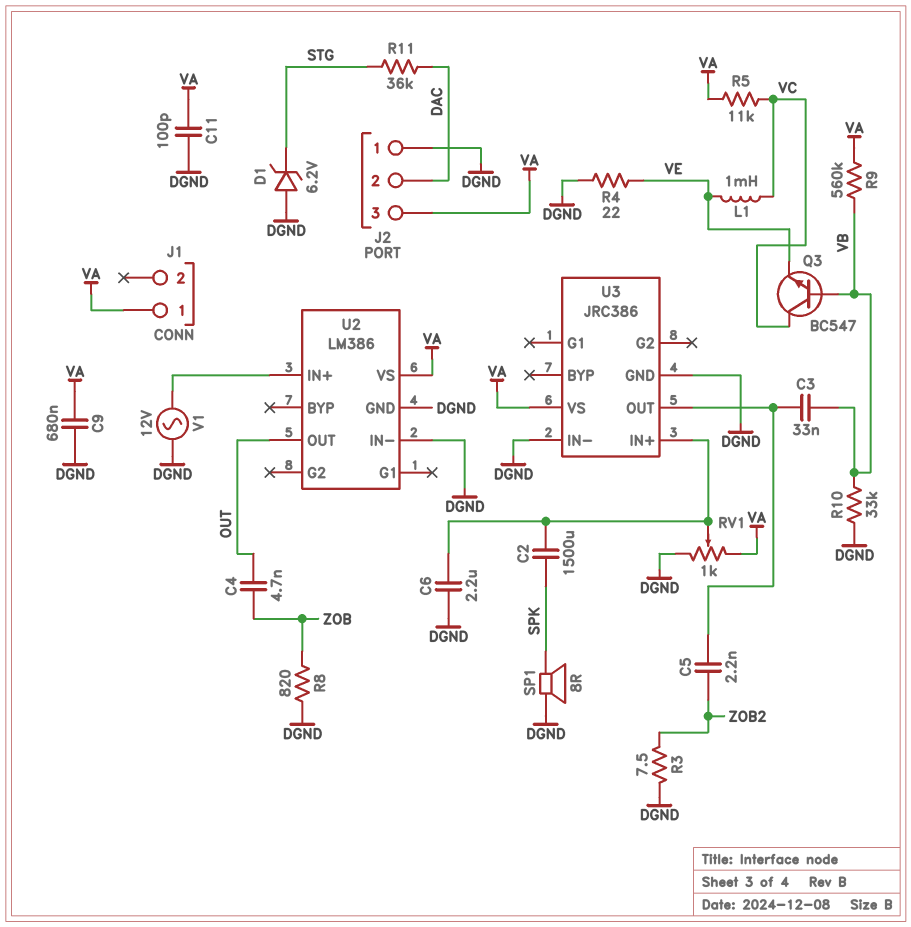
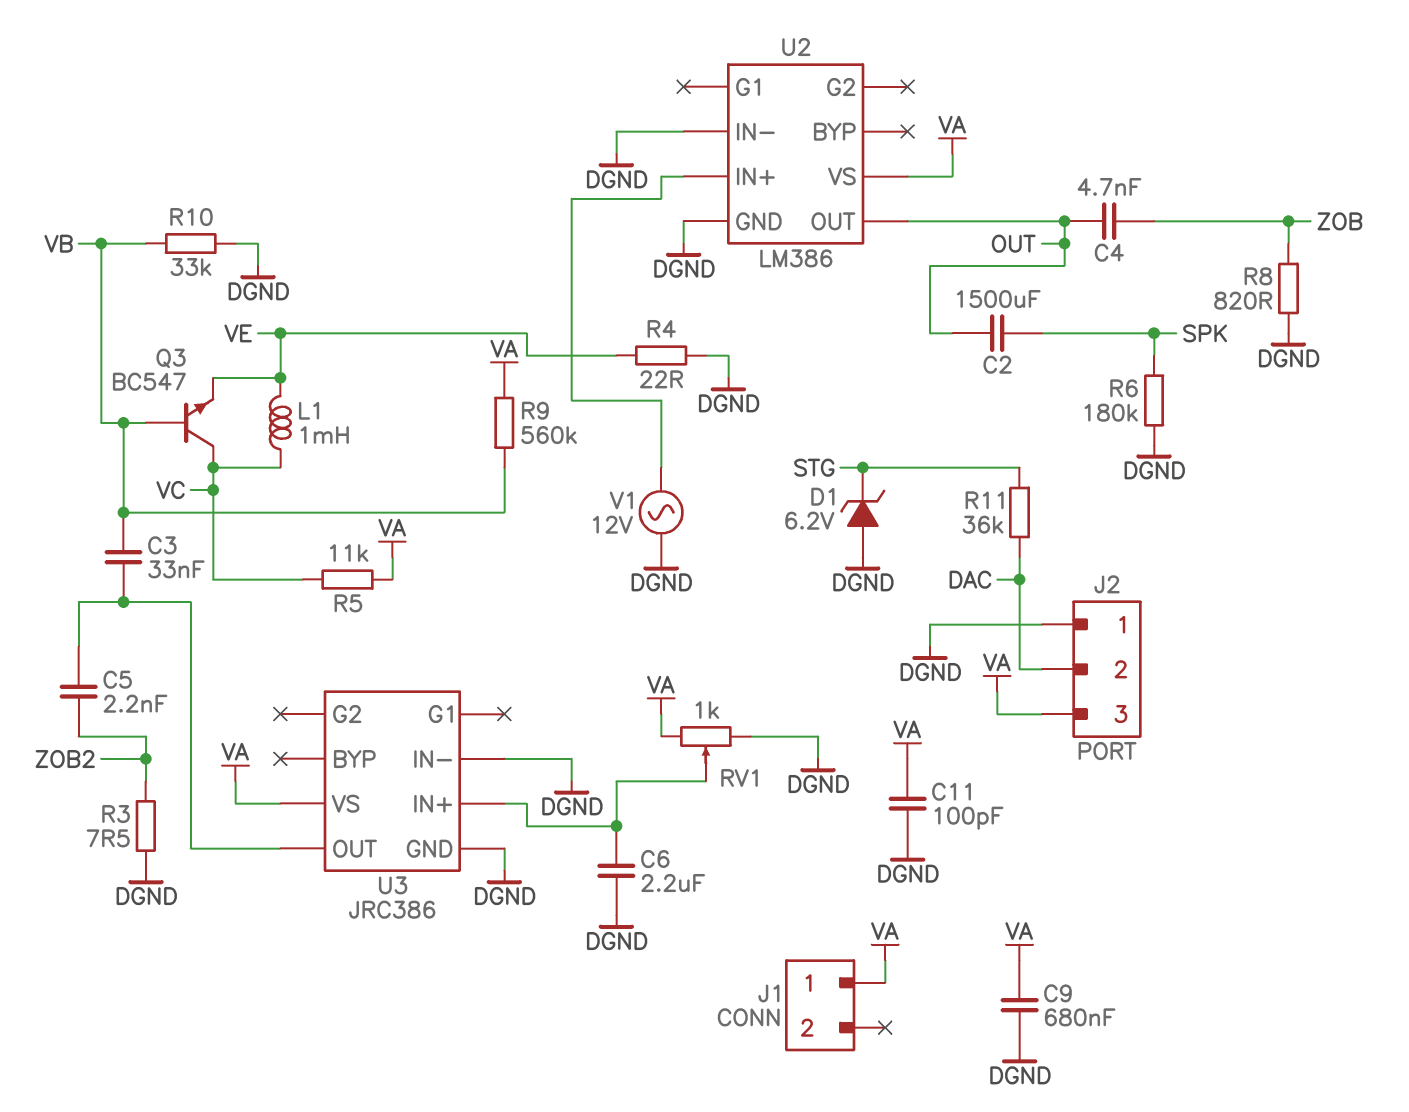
C2: 1500uF (SPK, U3/IN+) -> 1500uF (OUT, SPK)
R6: none -> 180k (DGND, SPK)
SP1: speaker 8R (DGND, SPK) -> none

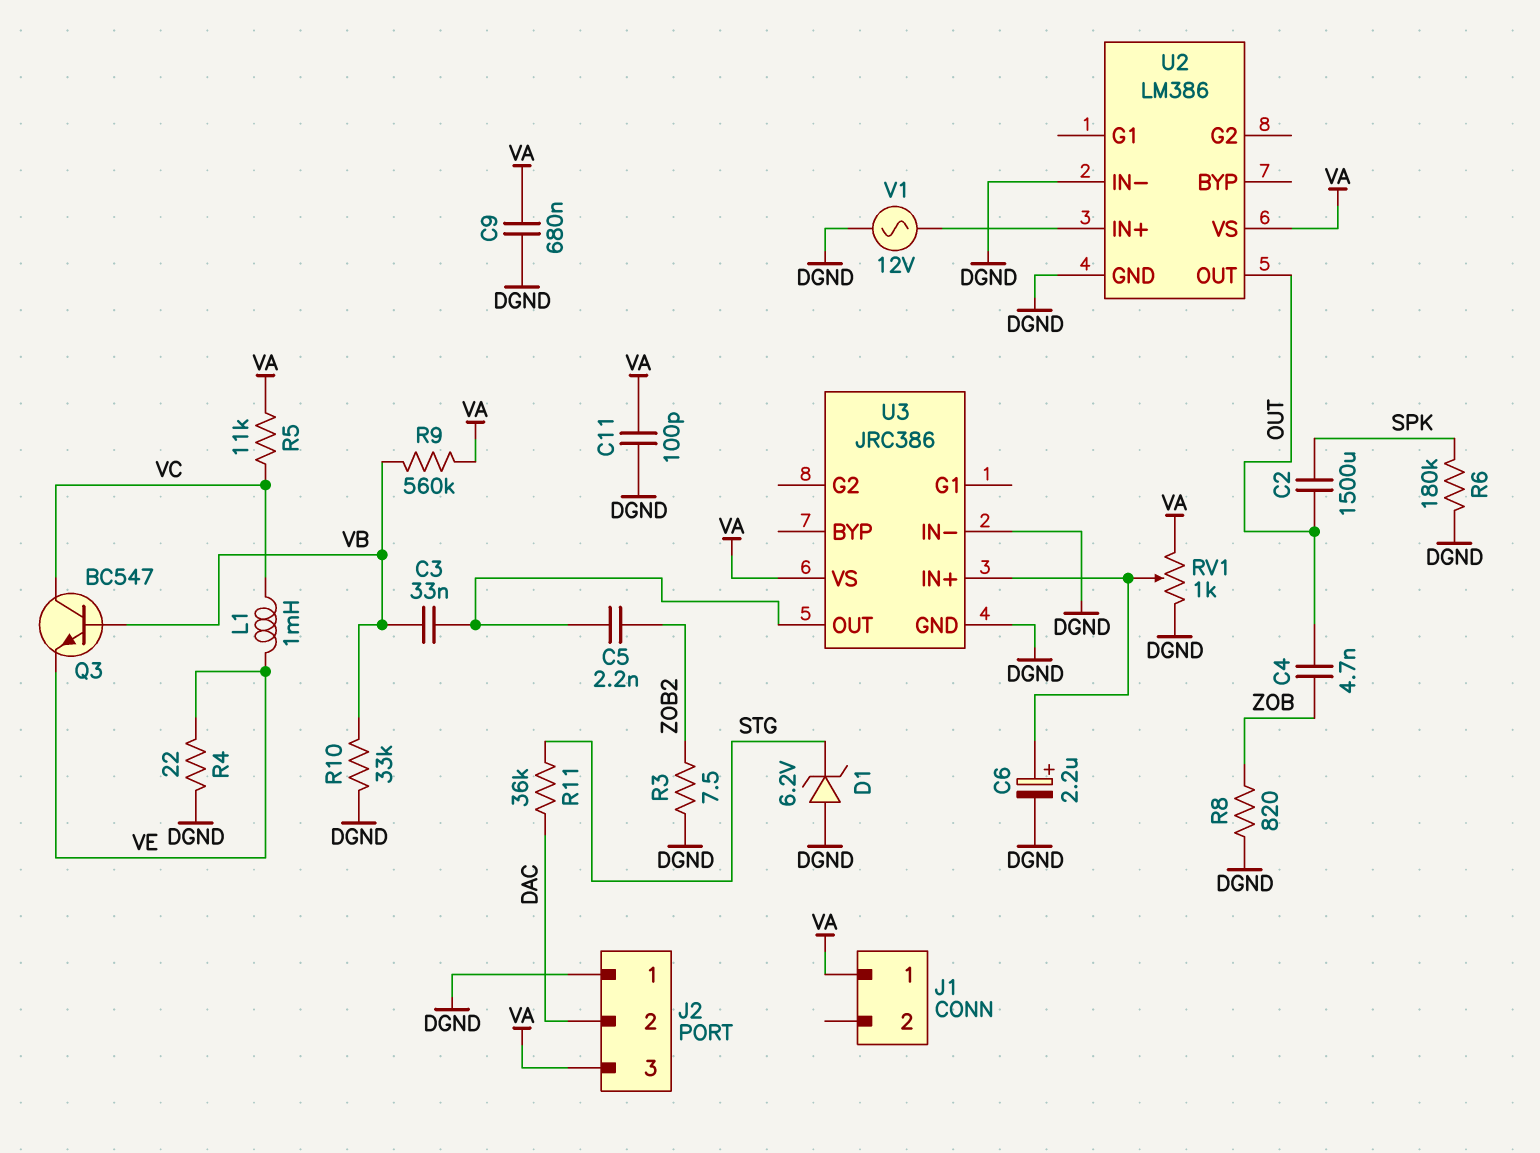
C6: 2.2uF (DGND, U3/IN+) -> 2.2uF (plus U3/IN+, minus DGND)

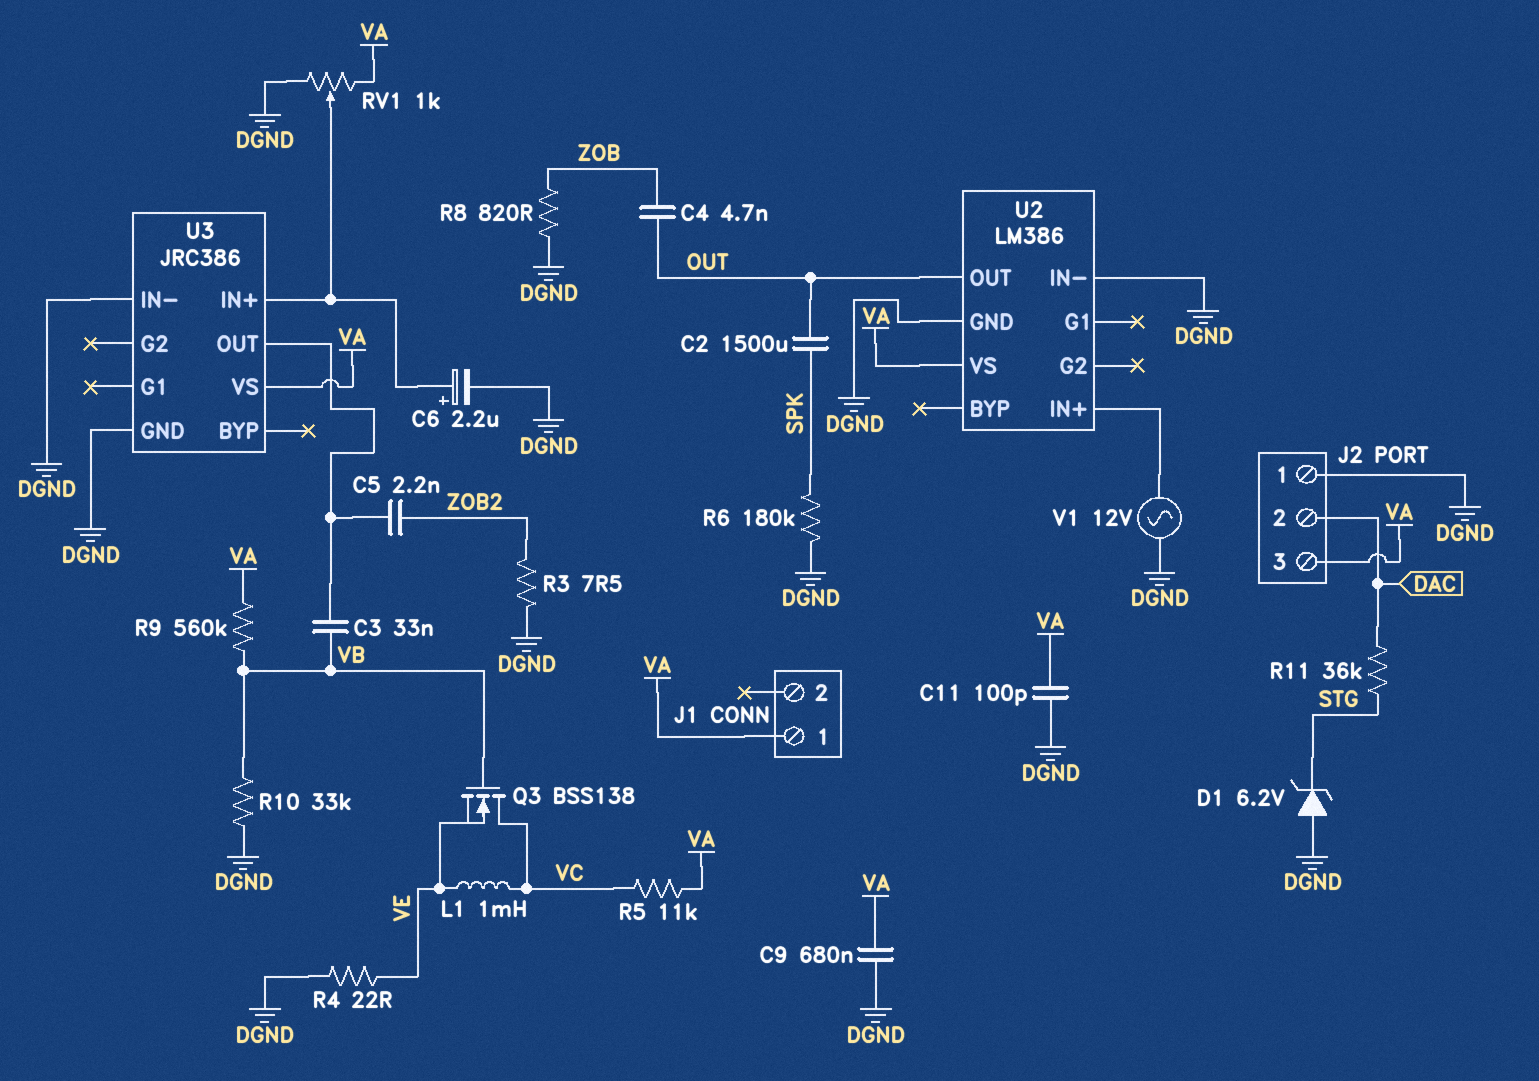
Q3: NPN BC547 (B VB, C VC, E VE) -> NMOS BSS138 (G VB, D VC, S VE)

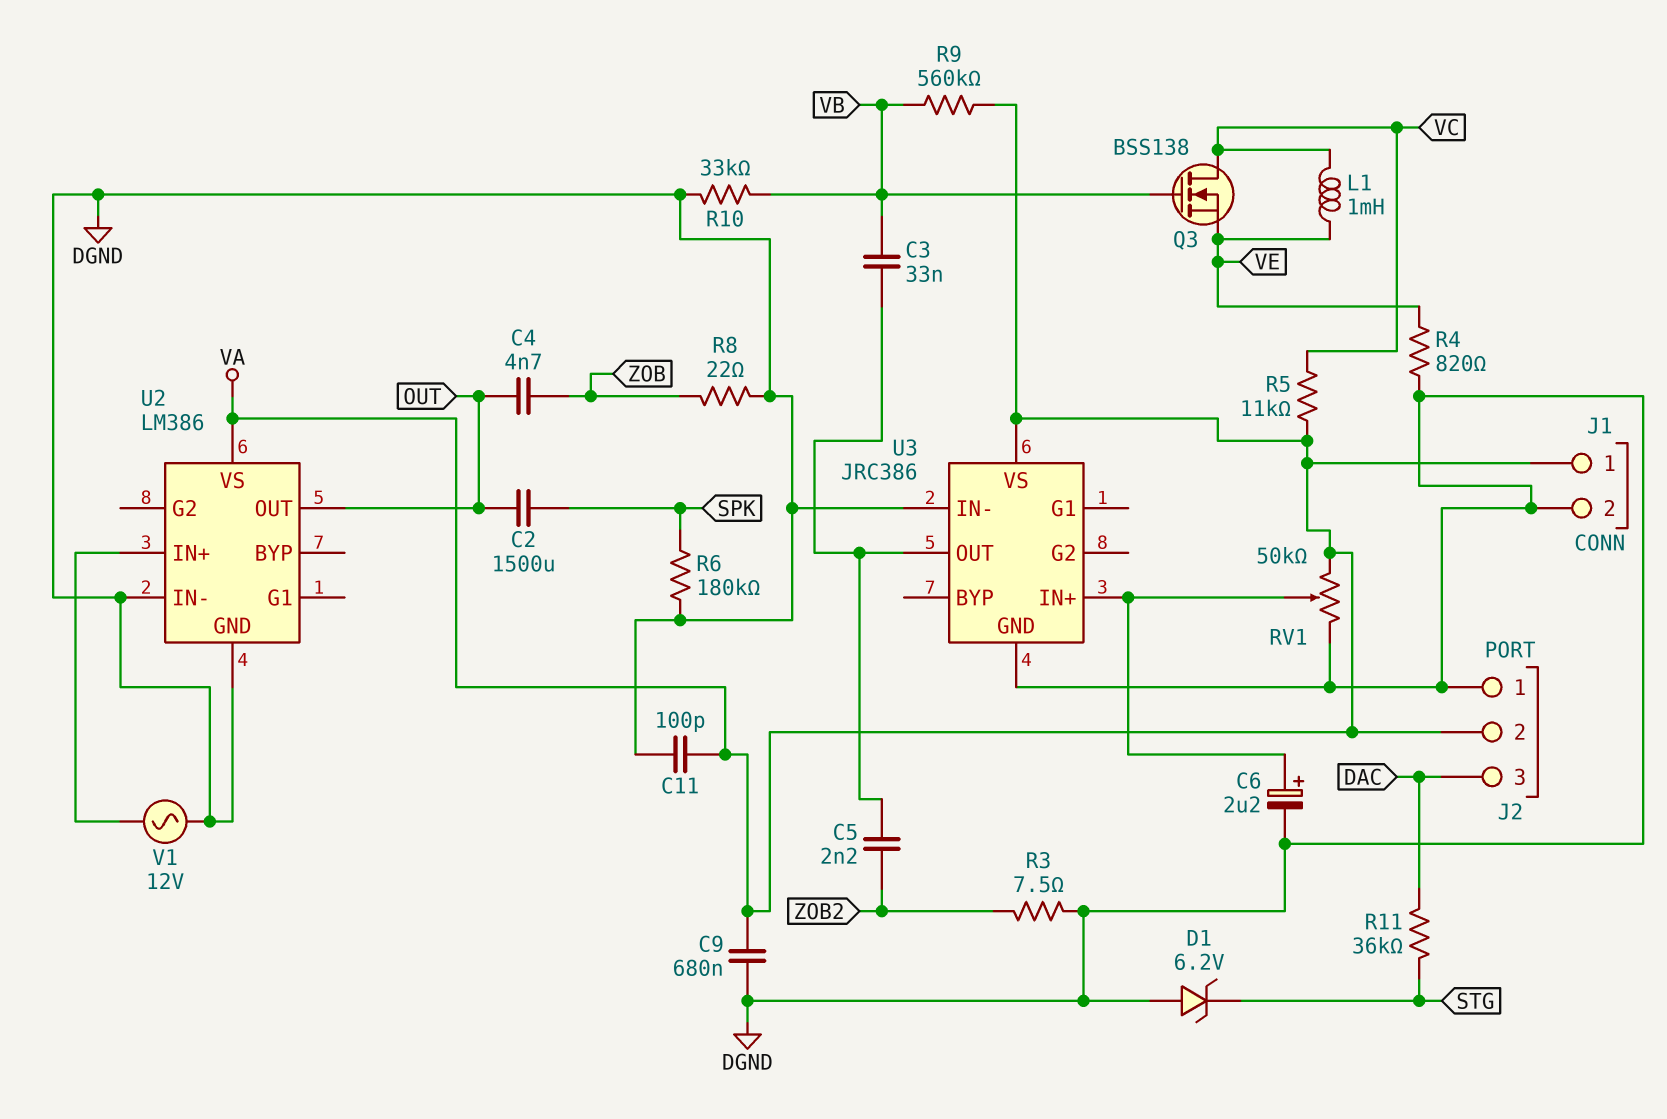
J1 pin 2: none -> DGND
J2 pin 2: DAC -> VA
J2 pin 3: VA -> DAC
R4: 22 (DGND, VE) -> 820 (DGND, VE)
R8: 820 (DGND, ZOB) -> 22 (DGND, ZOB)
RV1: 1k (DGND, VA, wiper U3/IN+) -> 50k (DGND, VA, wiper U3/IN+)

